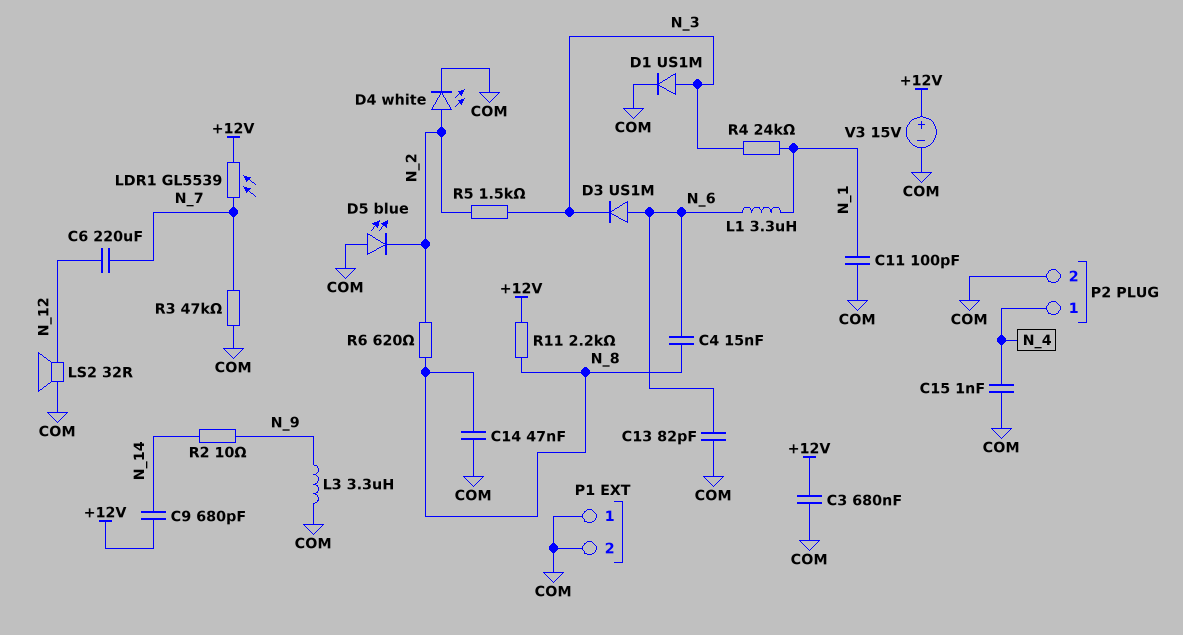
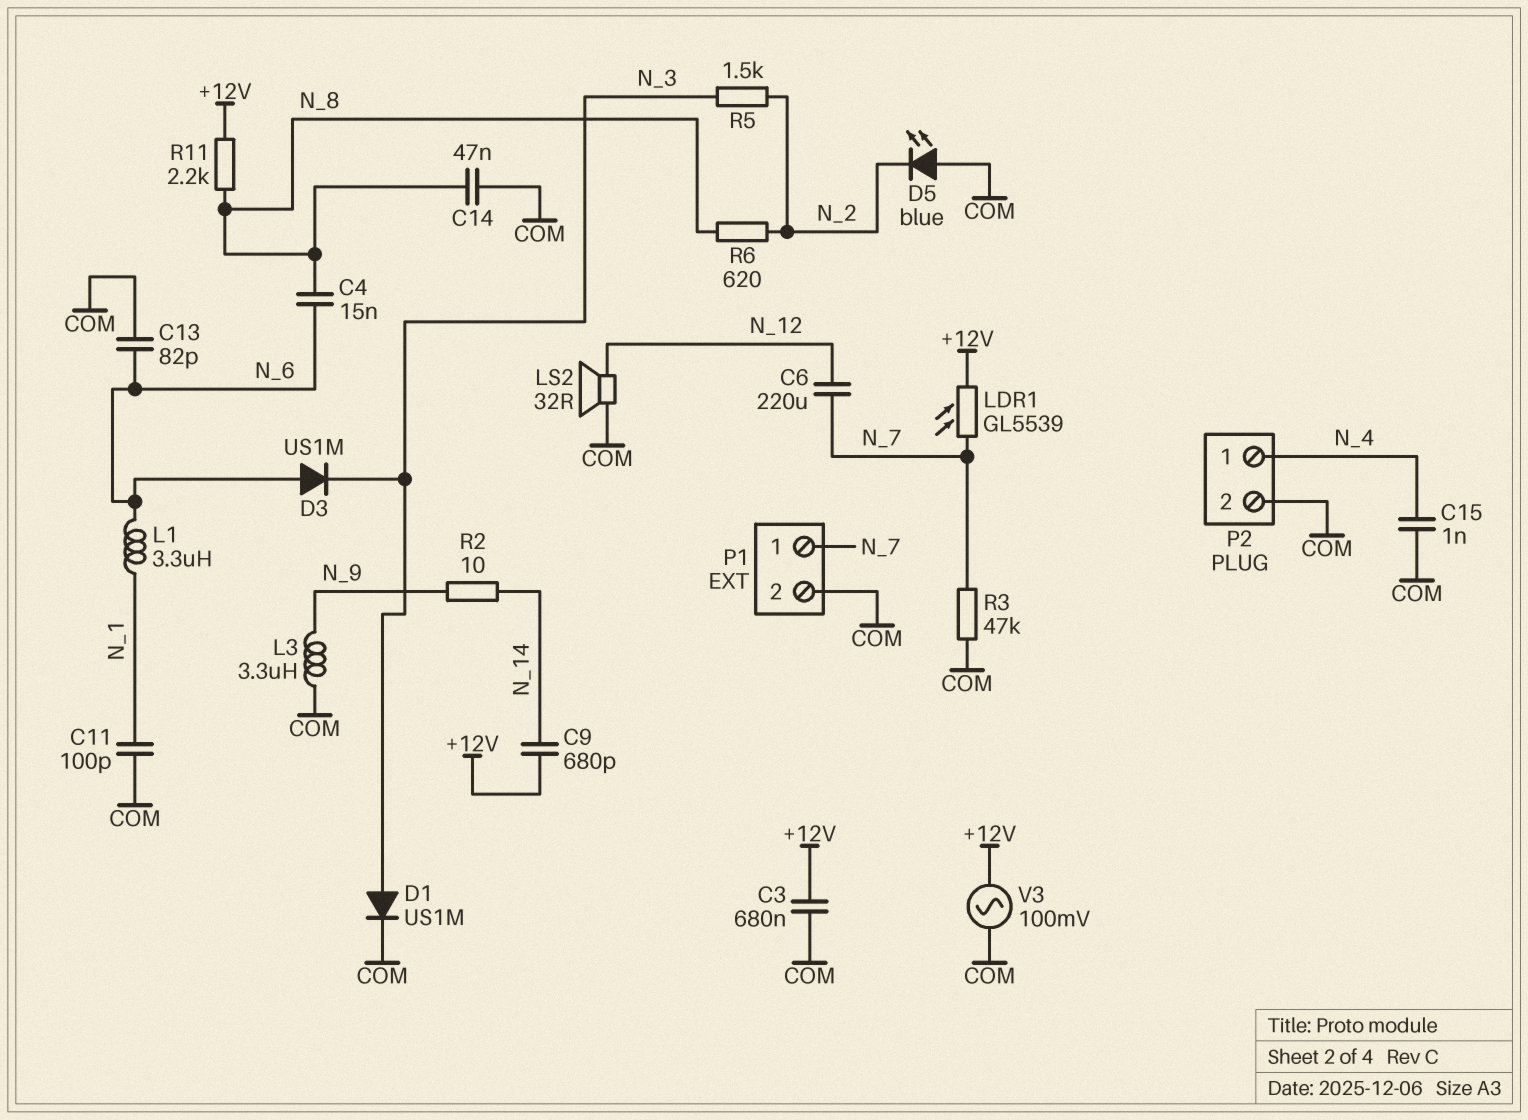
D4: LED white (A N_2, K COM) -> none
P1 pin 1: COM -> N_7
R4: 24k (N_1, N_3) -> none
V3: 15V (plus +12V, minus COM) -> AC 100mV (+12V, COM)

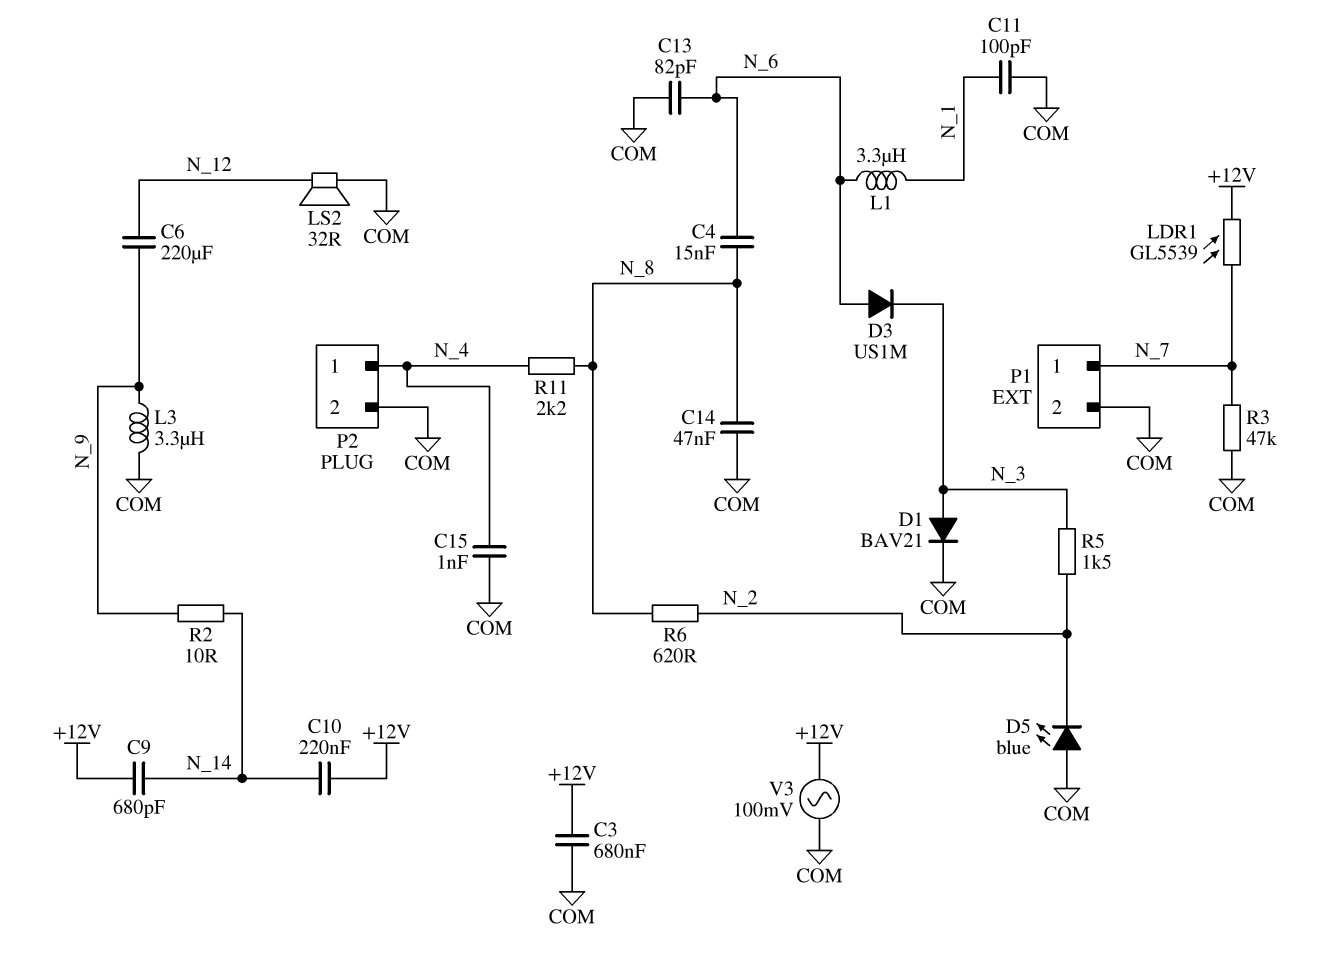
C6: 220uF (N_7, N_12) -> 220uF (N_9, N_12)
C10: none -> 220nF (+12V, N_14)
D1: diode US1M (A N_3, K COM) -> diode BAV21 (A N_3, K COM)
R11: 2.2k (+12V, N_8) -> 2.2k (N_4, N_8)

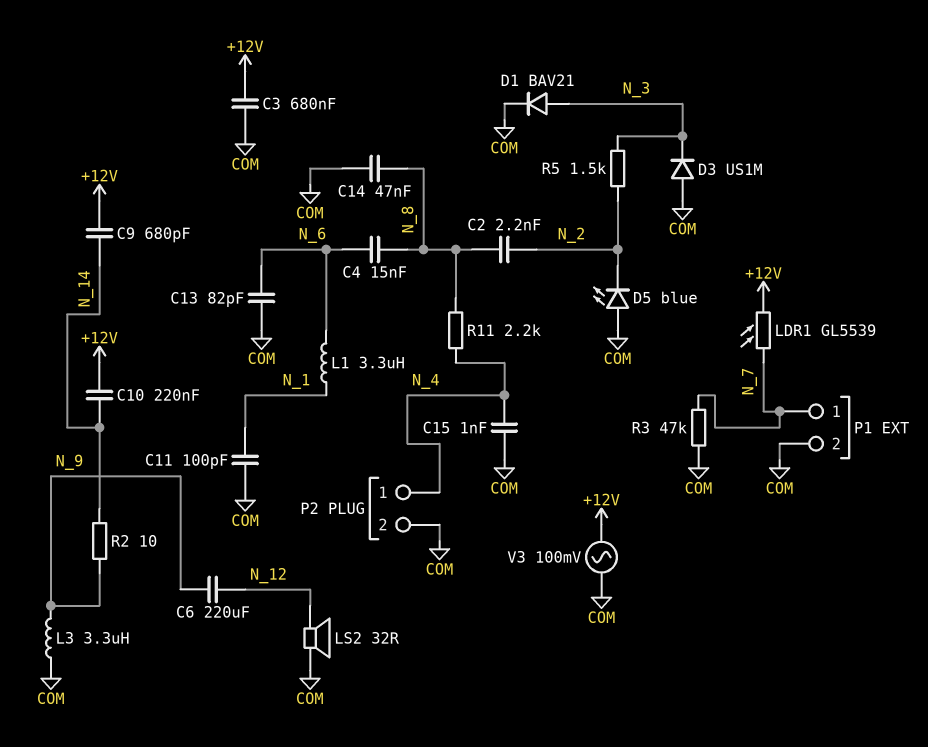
C2: none -> 2.2nF (N_2, N_8)
D3: diode US1M (A N_6, K N_3) -> diode US1M (A COM, K N_3)
R6: 620 (N_2, N_8) -> none

